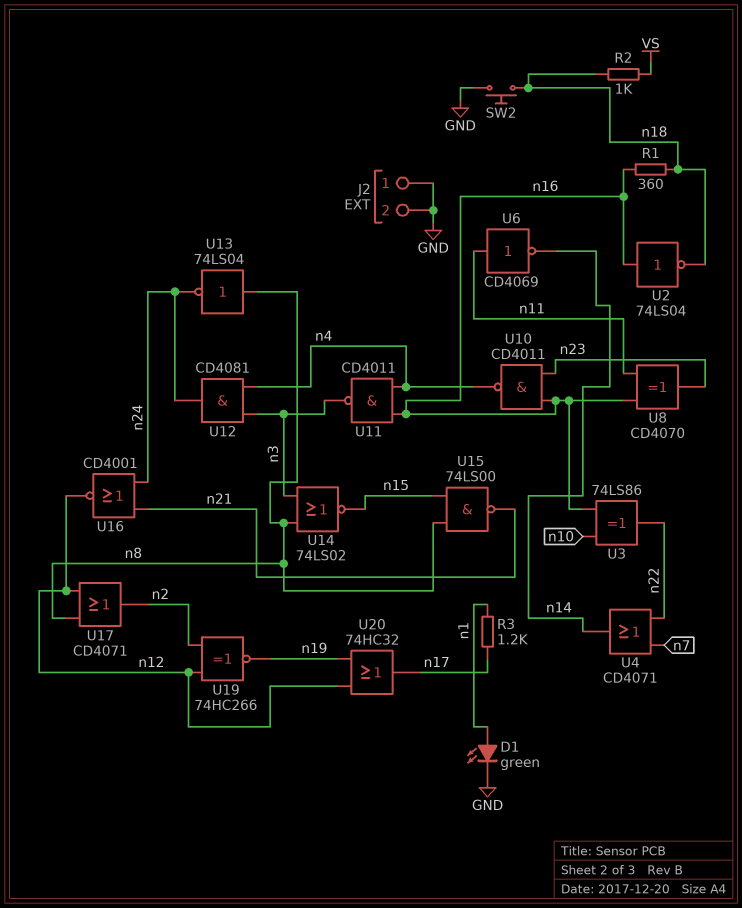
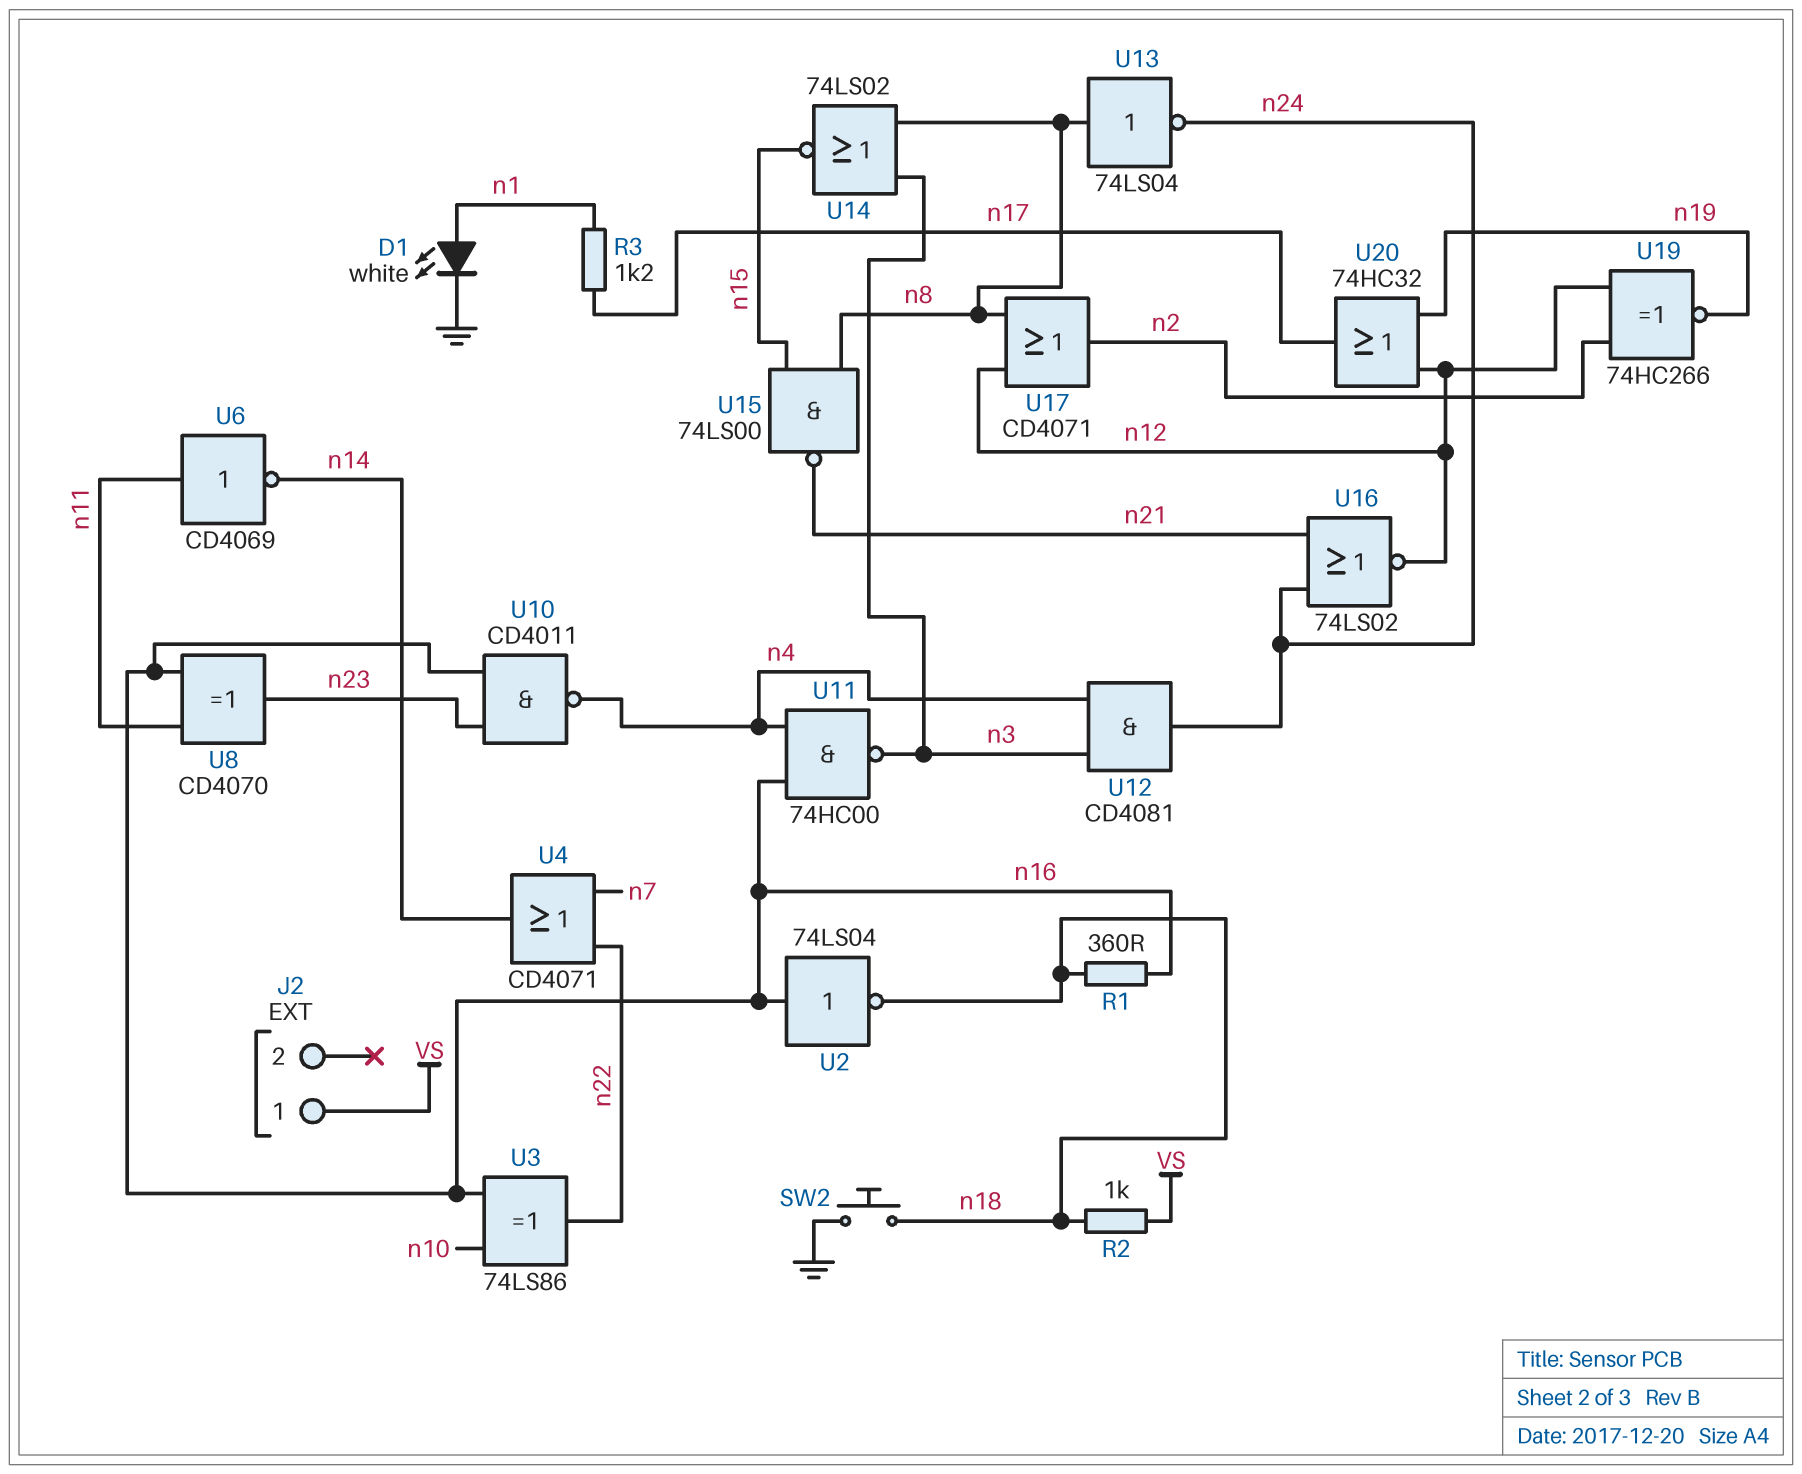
D1: LED green (A n1, K GND) -> LED white (A n1, K GND)
J2 pin 1: GND -> VS
J2 pin 2: GND -> none
U11: NAND CD4011 (in n4, in n16, out n3) -> NAND 74HC00 (in n4, in n16, out n3)
U16: NOR CD4001 (in n21, in n24, out n12) -> NOR 74LS02 (in n21, in n24, out n12)

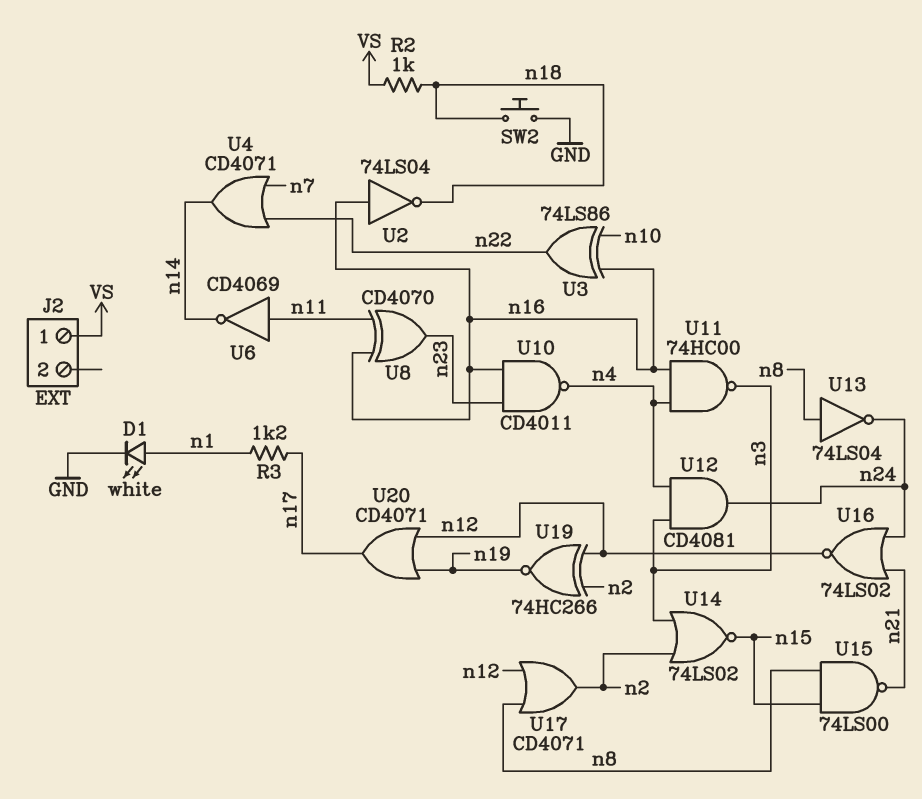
R1: 360 (n16, n18) -> none
U14: NOR 74LS02 (in n3, in n8, out n15) -> NOR 74LS02 (in n2, in n3, out n15)
U20: OR 74HC32 (in n12, in n19, out n17) -> OR CD4071 (in n12, in n19, out n17)

